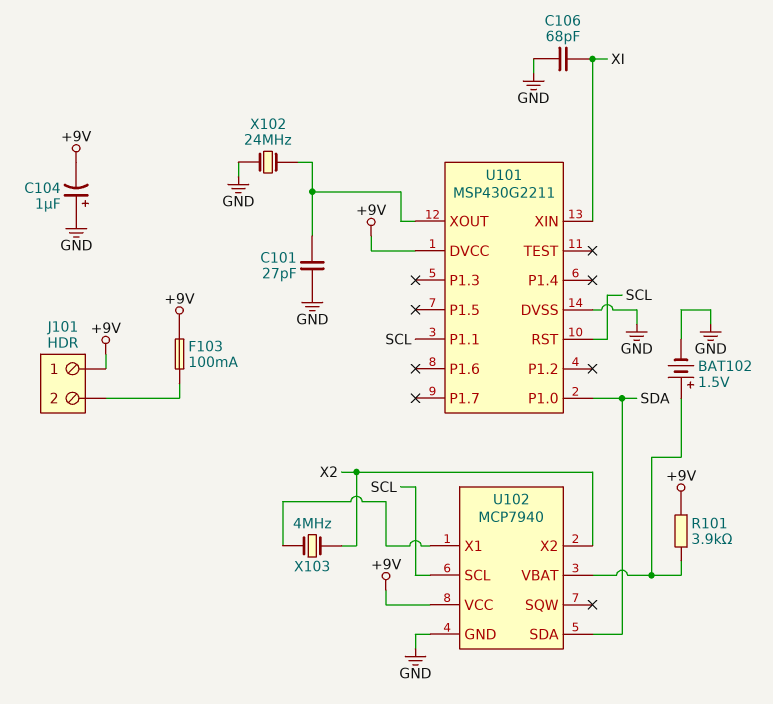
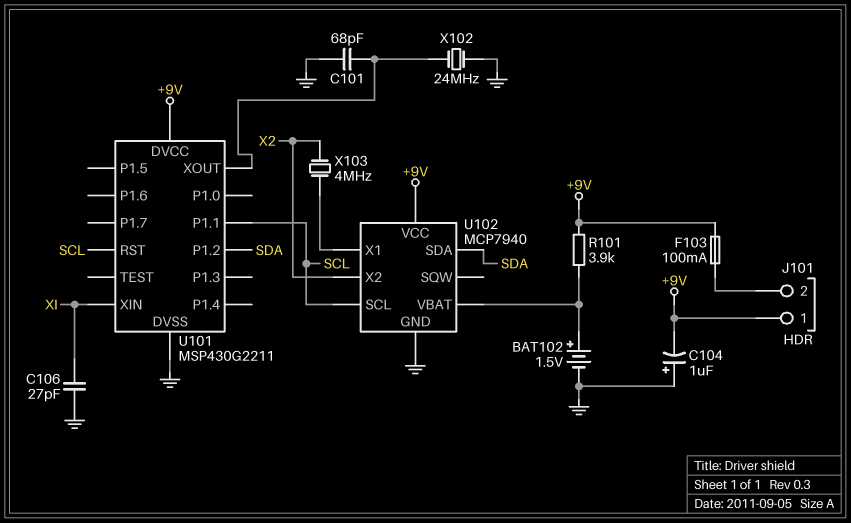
C101: 27pF (GND, U101/XOUT) -> 68pF (GND, U101/XOUT)
C106: 68pF (GND, XI) -> 27pF (GND, XI)
U101 pin P1.0: SDA -> none
U101 pin P1.2: none -> SDA

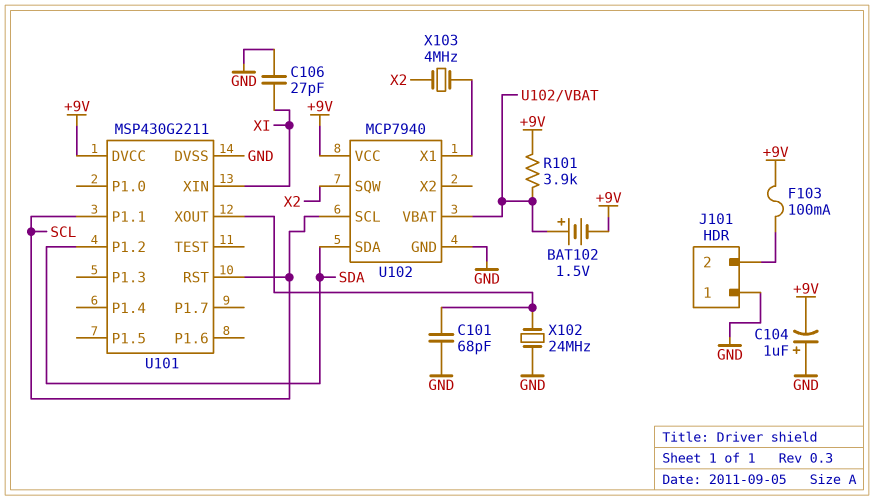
BAT102: 1.5V (plus U102/VBAT, minus GND) -> 1.5V (plus U102/VBAT, minus +9V)
J101 pin 1: +9V -> GND
U102 pin SQW: none -> X2
U102 pin X2: X2 -> none

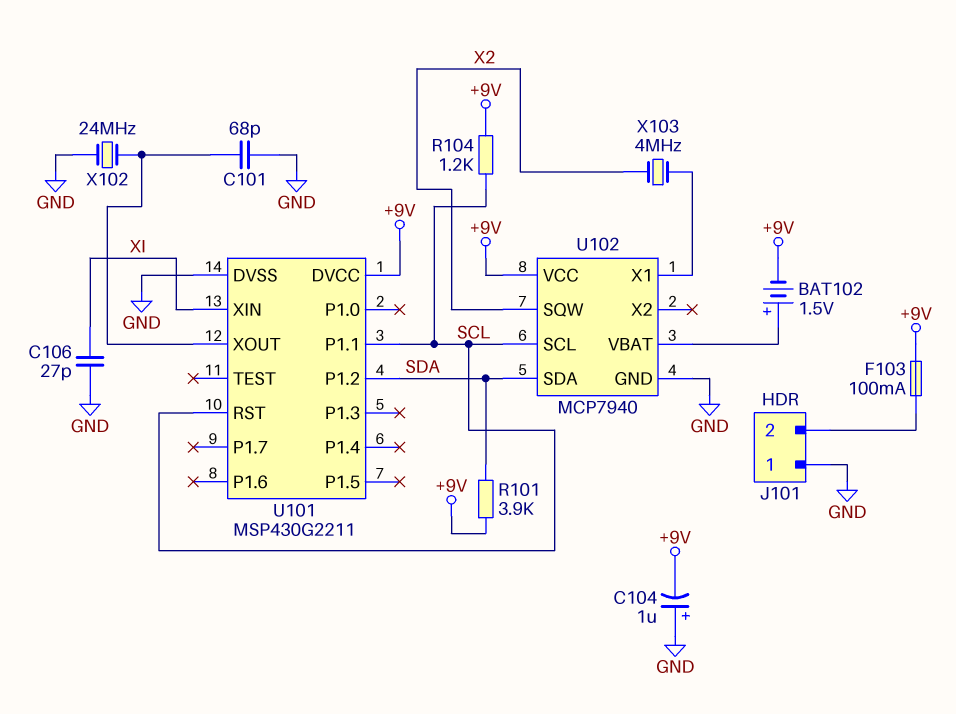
R101: 3.9k (+9V, U102/VBAT) -> 3.9k (+9V, SDA)
R104: none -> 1.2k (+9V, SCL)

